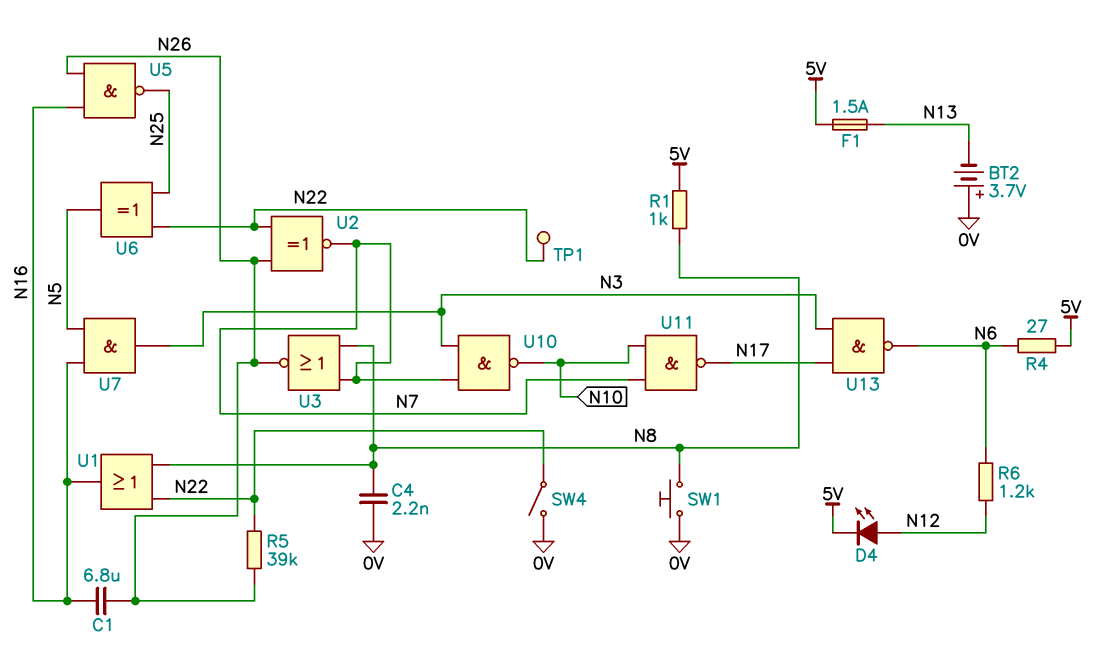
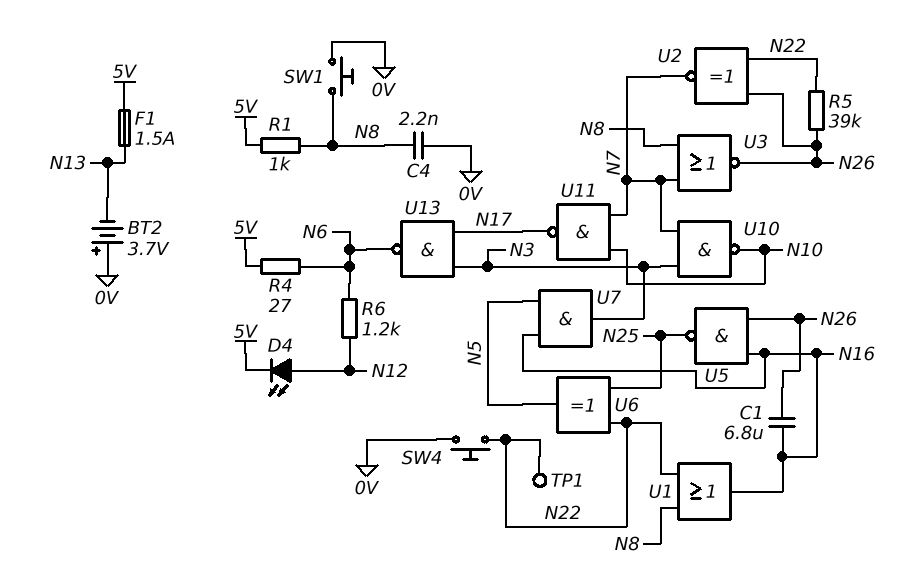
SW4: switch (0V, N22) -> button (0V, N22)

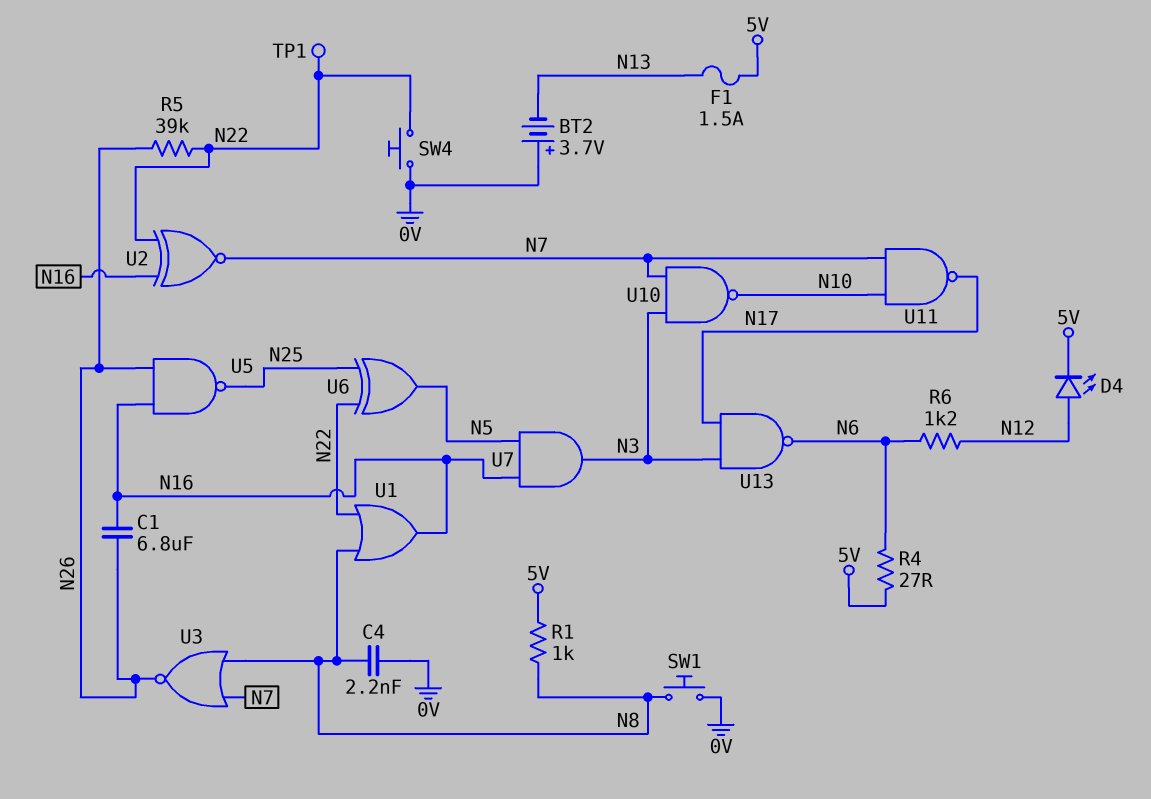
U2: XNOR (in N22, in N26, out N7) -> XNOR (in N16, in N22, out N7)

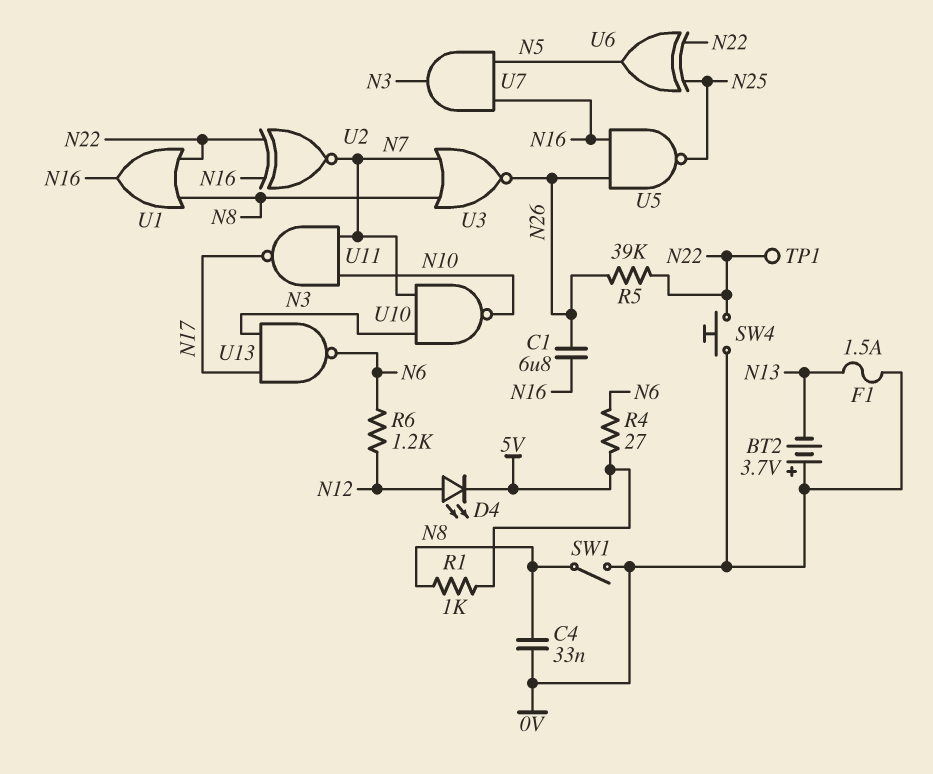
C4: 2.2nF (0V, N8) -> 33nF (0V, N8)
F1: 1.5A (5V, N13) -> 1.5A (0V, N13)
SW1: button (0V, N8) -> switch (0V, N8)

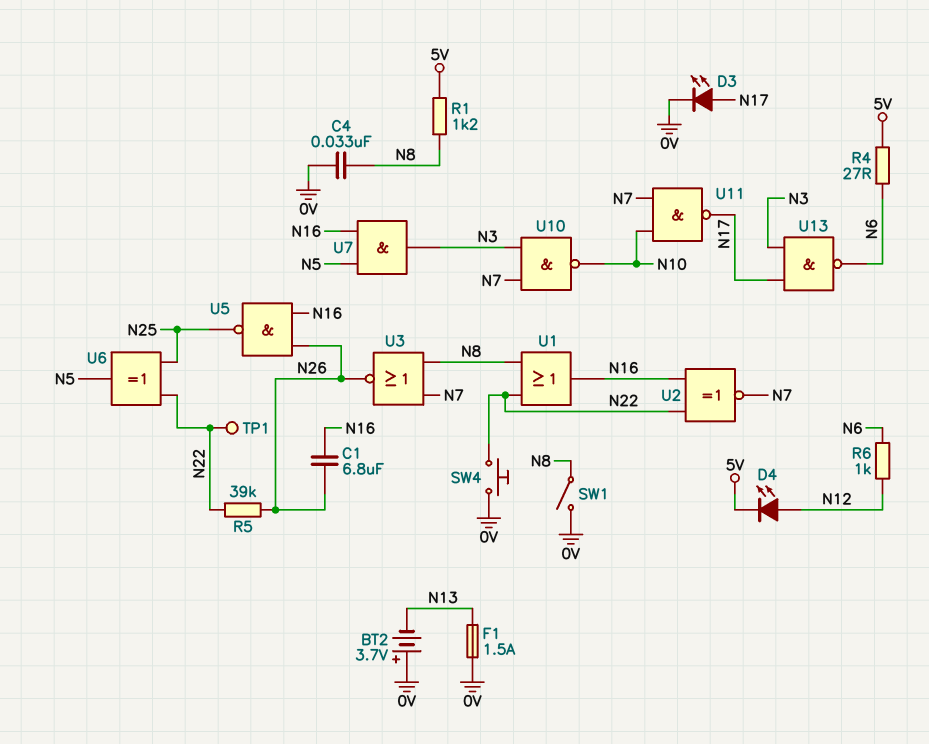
D3: none -> LED (A N17, K 0V)
R1: 1k (5V, N8) -> 1.2k (5V, N8)
R6: 1.2k (N6, N12) -> 1k (N6, N12)

